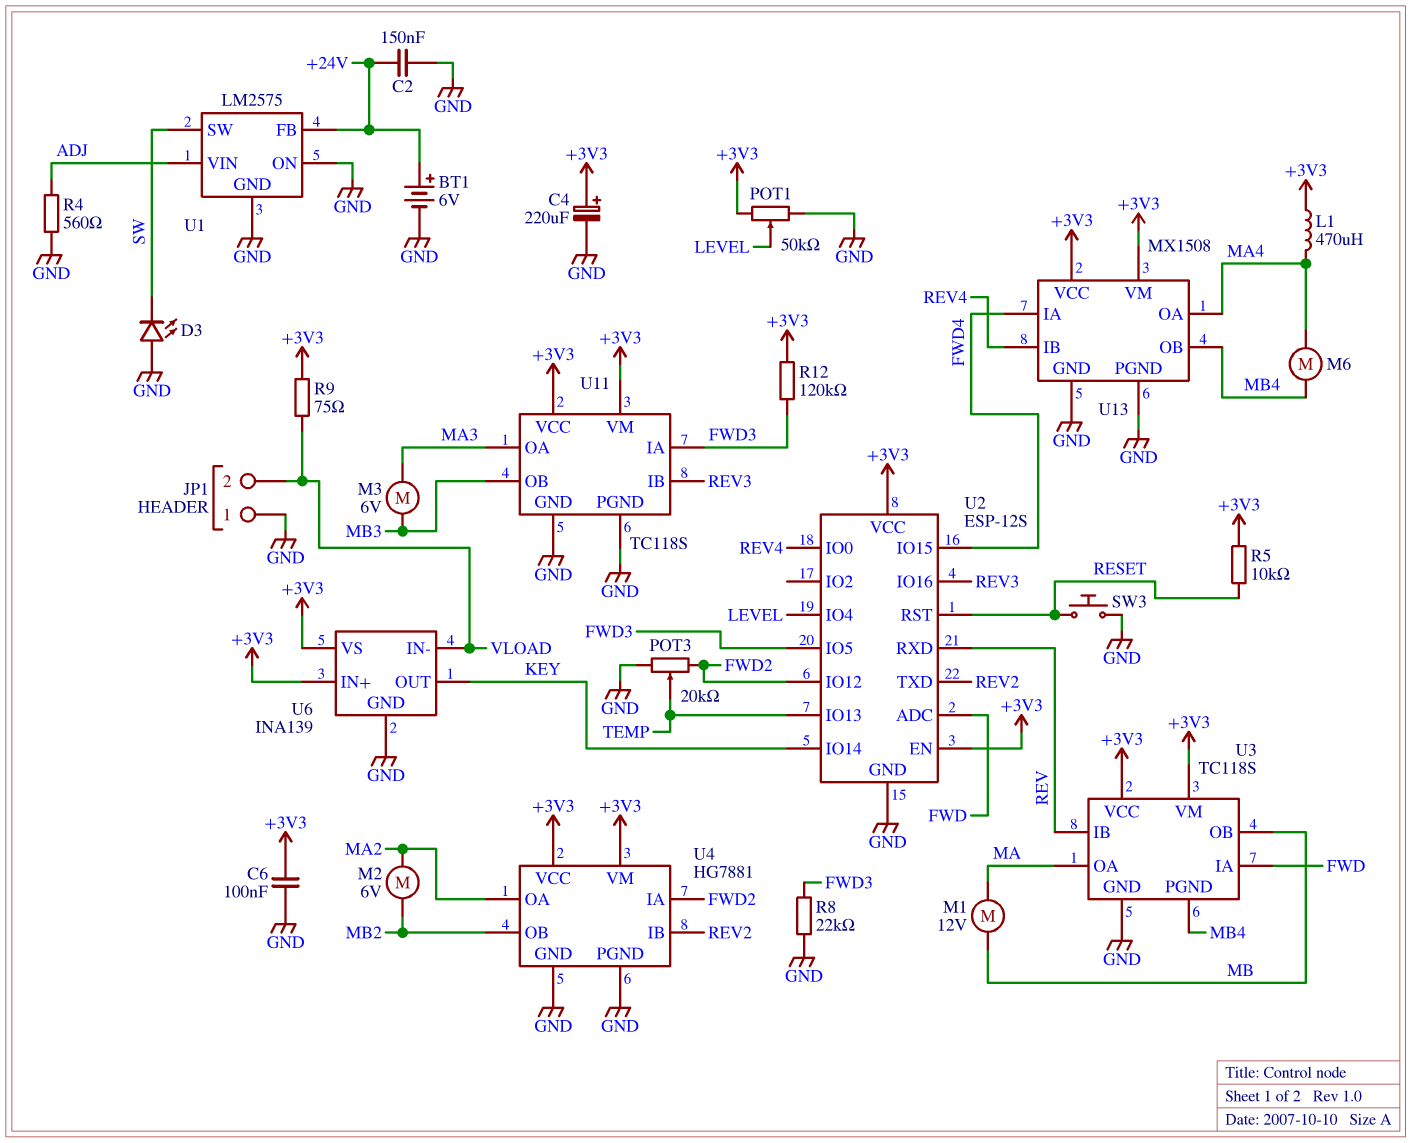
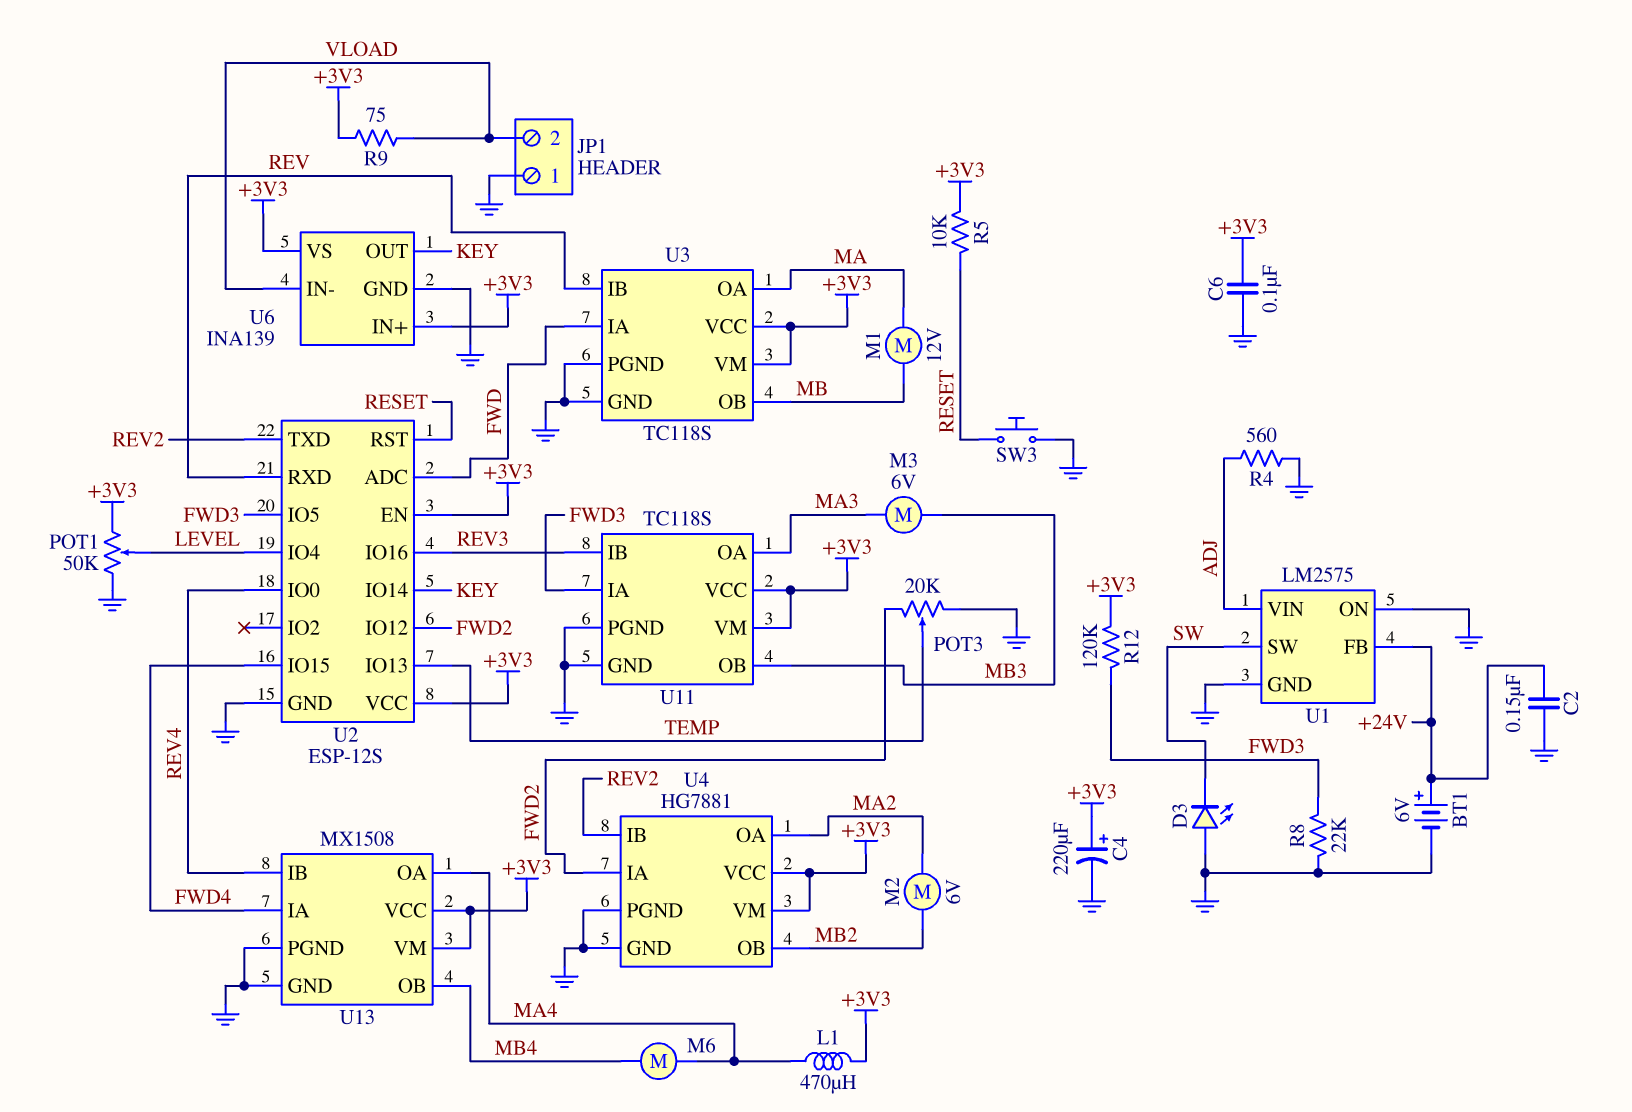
U3 pin PGND: MB4 -> GND

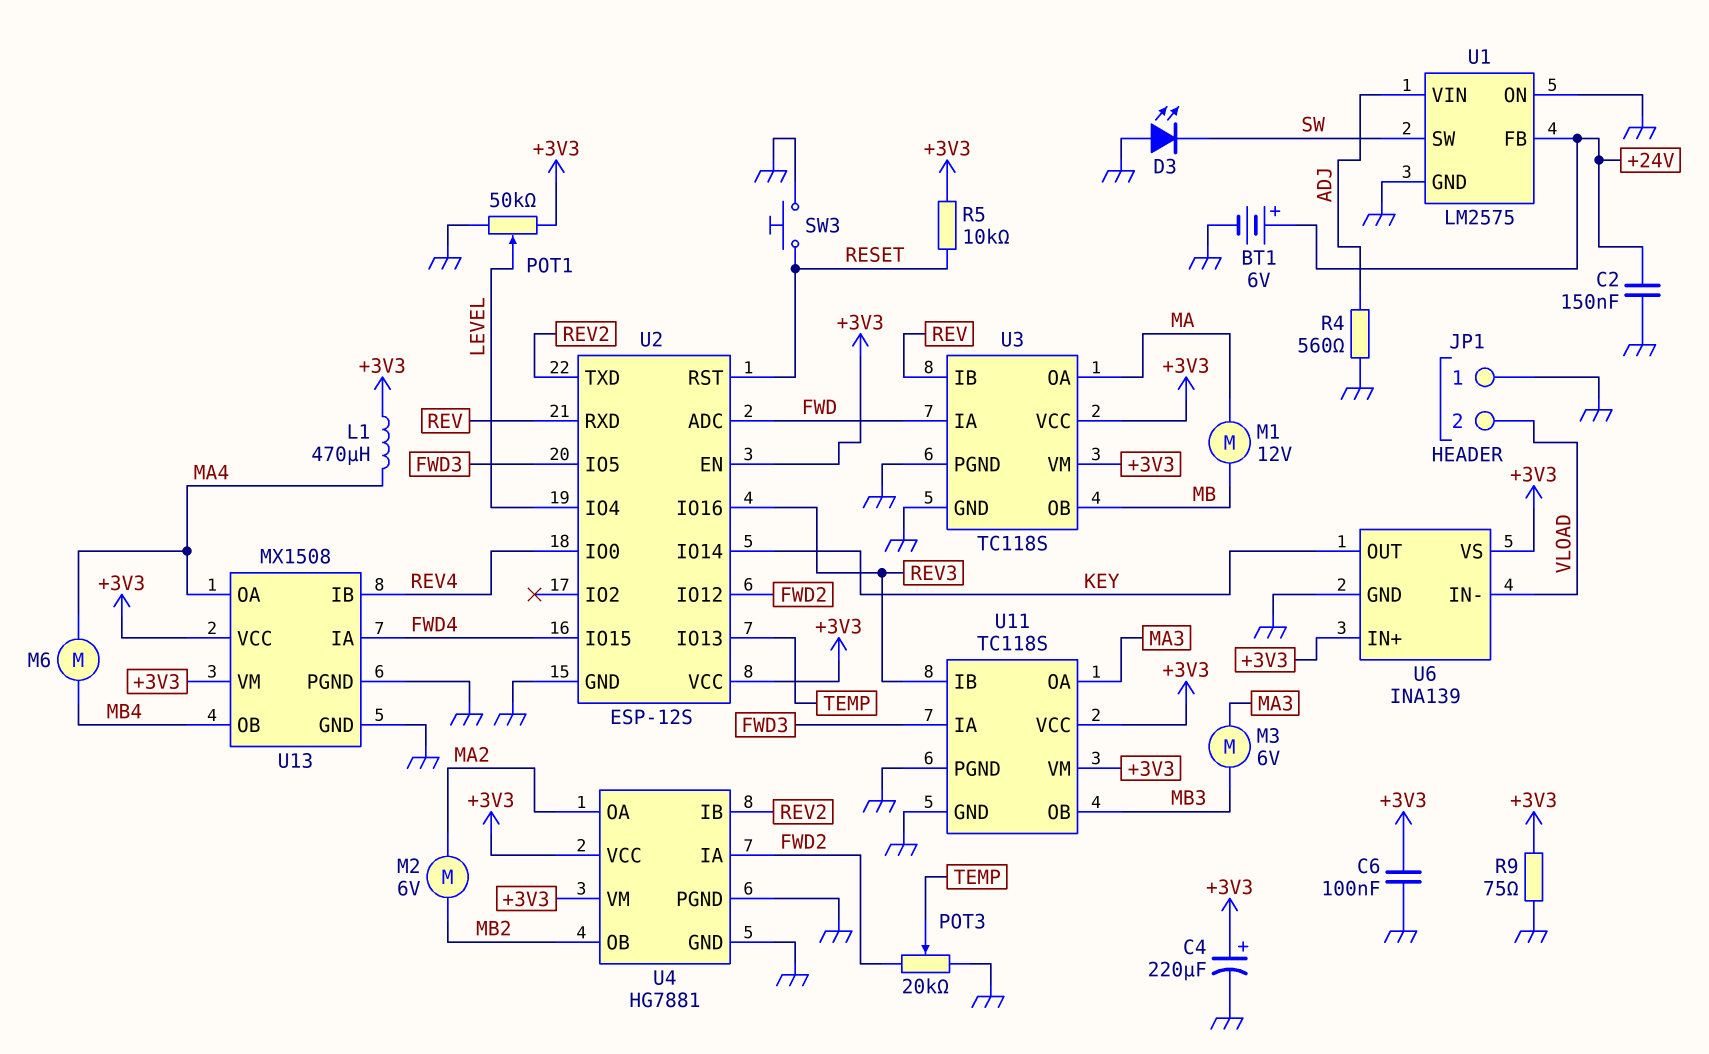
R8: 22k (FWD3, GND) -> none
R9: 75 (+3V3, VLOAD) -> 75 (+3V3, GND)
R12: 120k (+3V3, FWD3) -> none

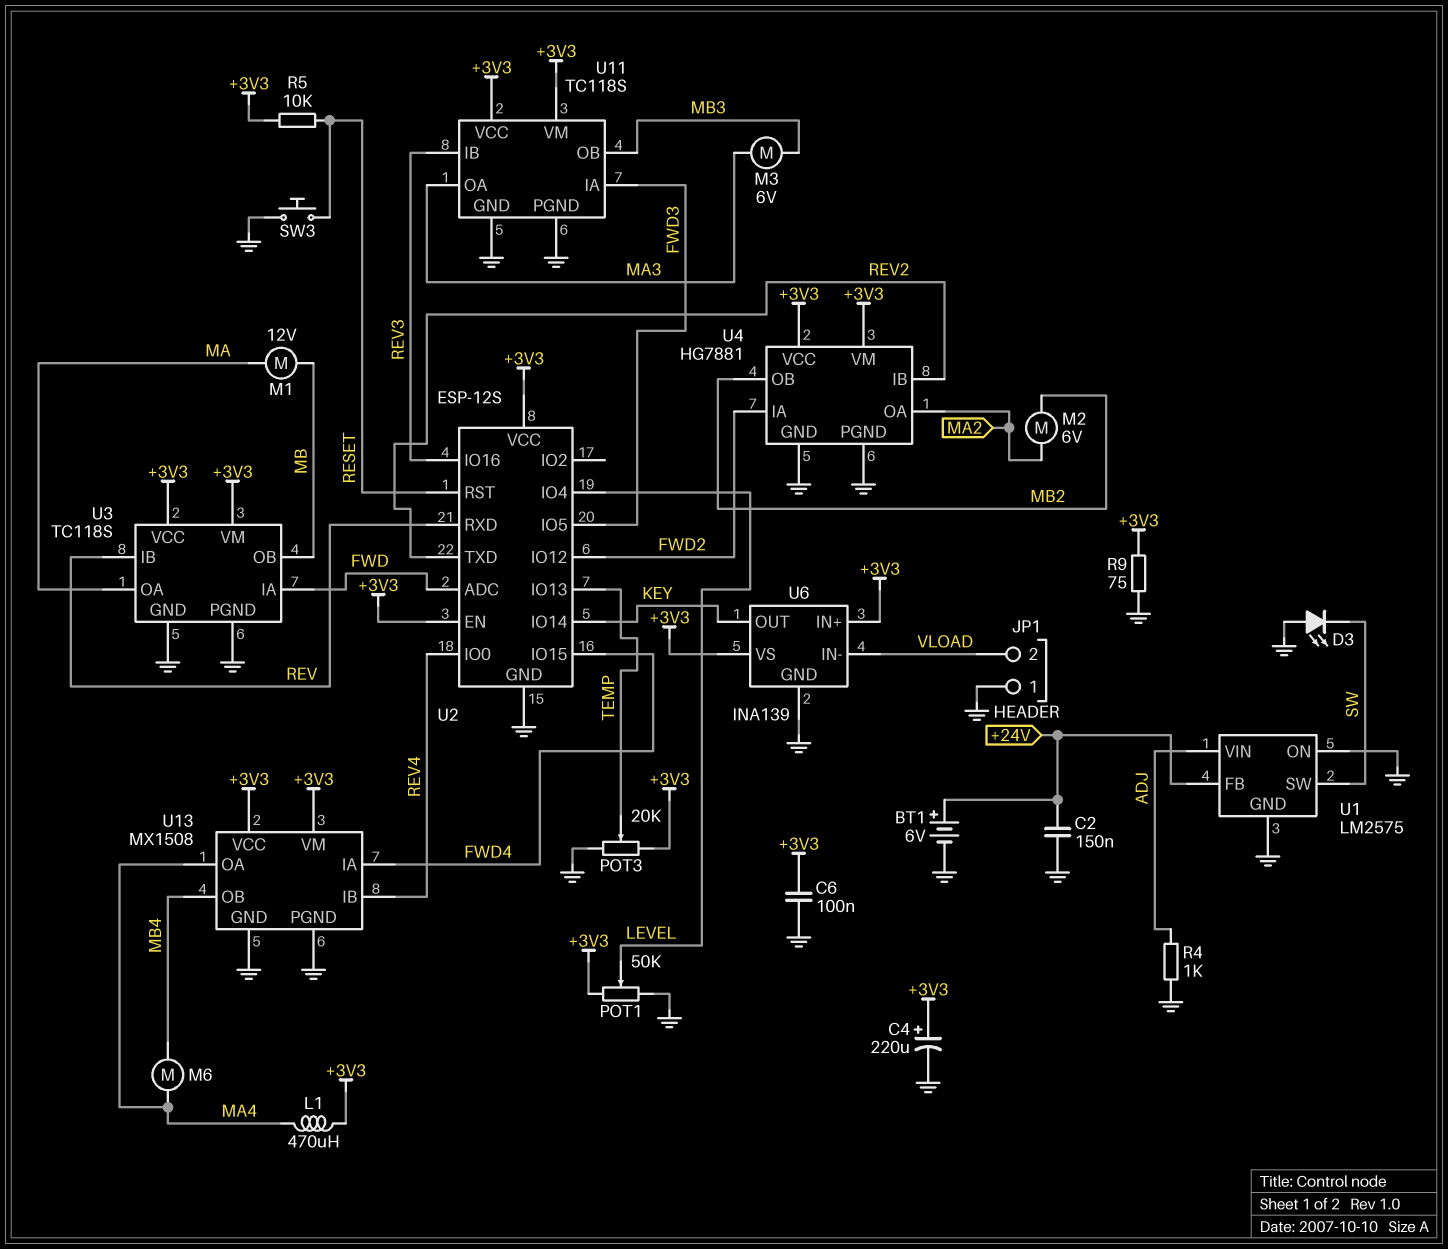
POT3: 20k (FWD2, GND, wiper TEMP) -> 20k (+3V3, GND, wiper TEMP)
R4: 560 (ADJ, GND) -> 1k (ADJ, GND)

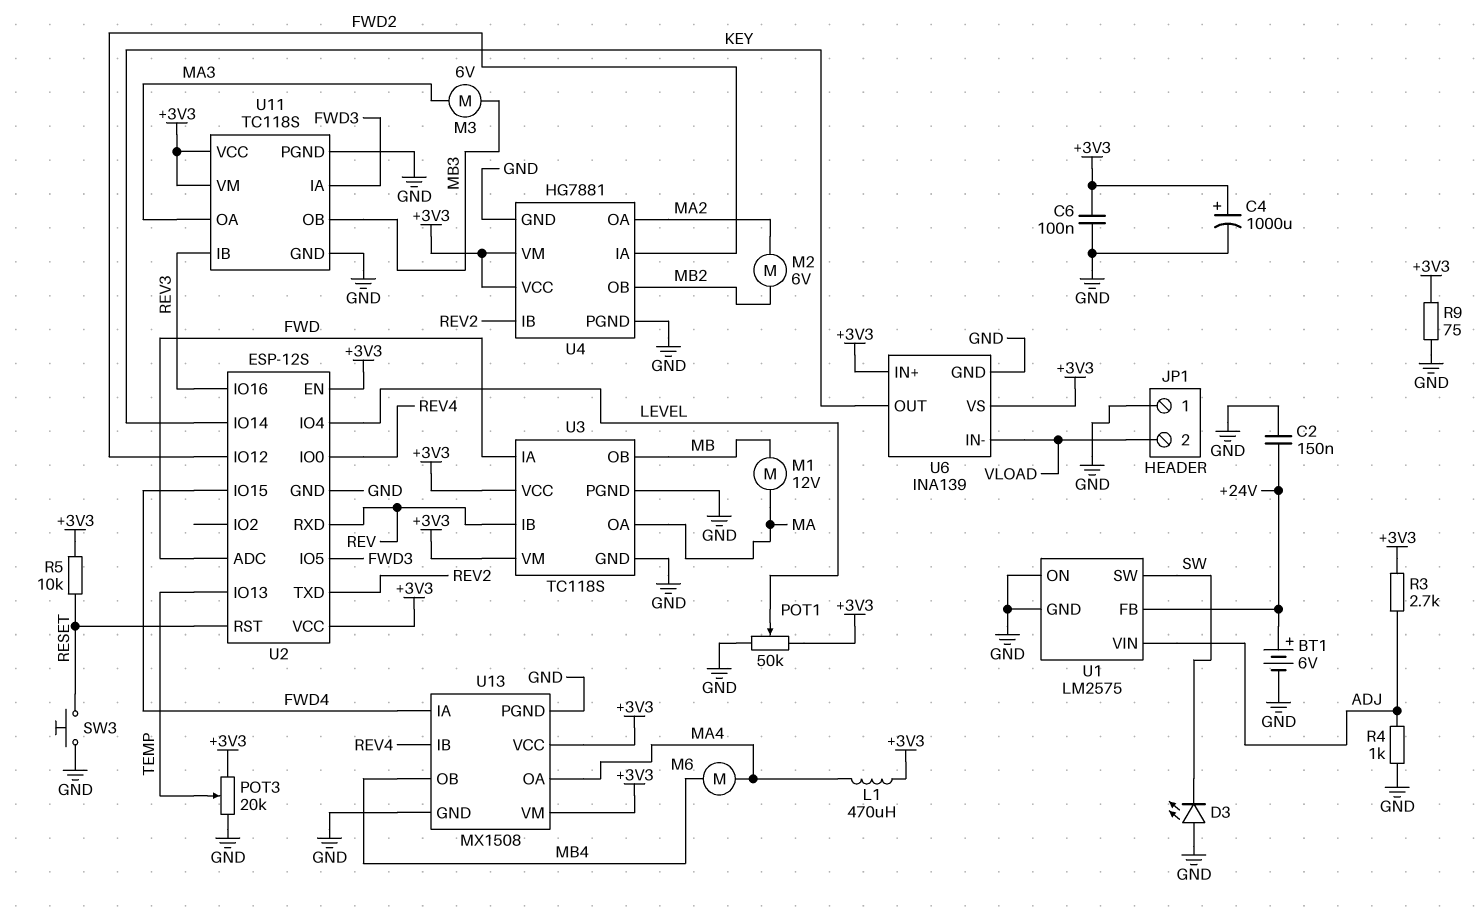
C4: 220uF (plus +3V3, minus GND) -> 1000uF (plus +3V3, minus GND)
R3: none -> 2.7k (+3V3, ADJ)

